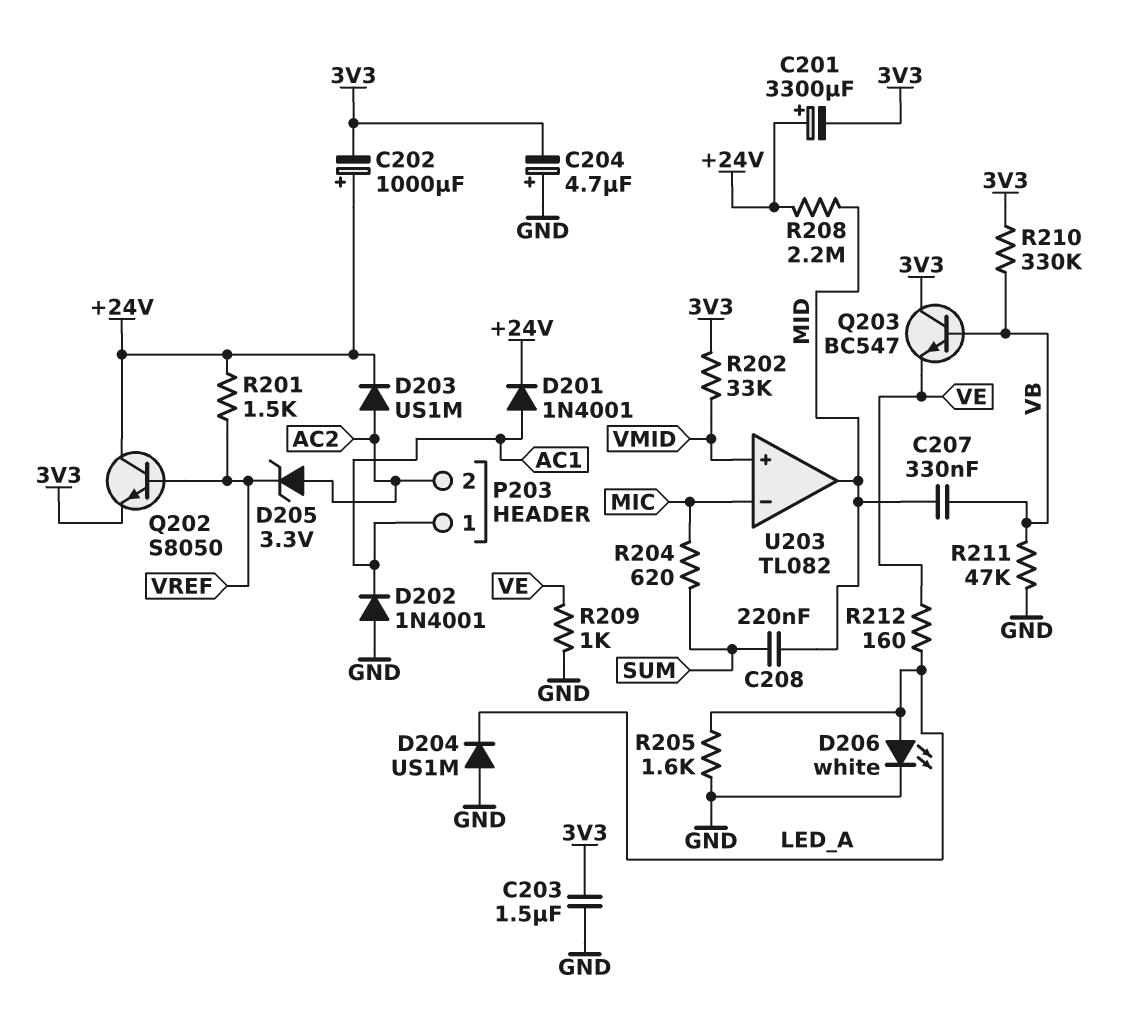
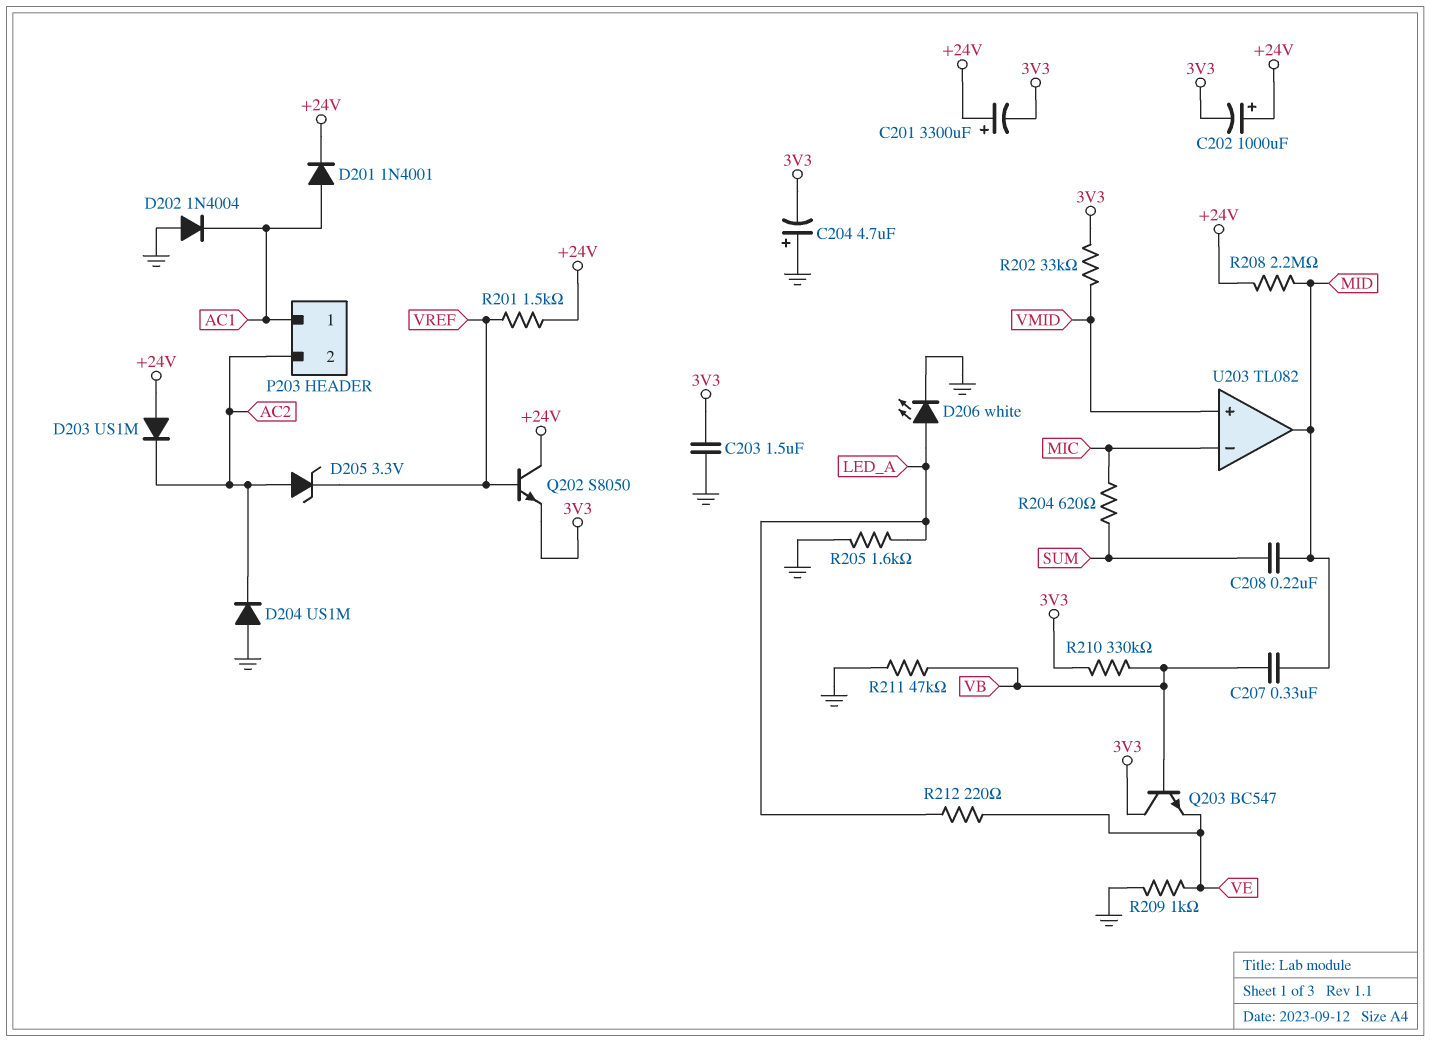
D202: diode 1N4001 (A GND, K AC1) -> diode 1N4004 (A GND, K AC1)
D203: diode US1M (A AC2, K +24V) -> diode US1M (A +24V, K AC2)
D204: diode US1M (A GND, K LED_A) -> diode US1M (A GND, K AC2)
R212: 160 (LED_A, VE) -> 220 (LED_A, VE)

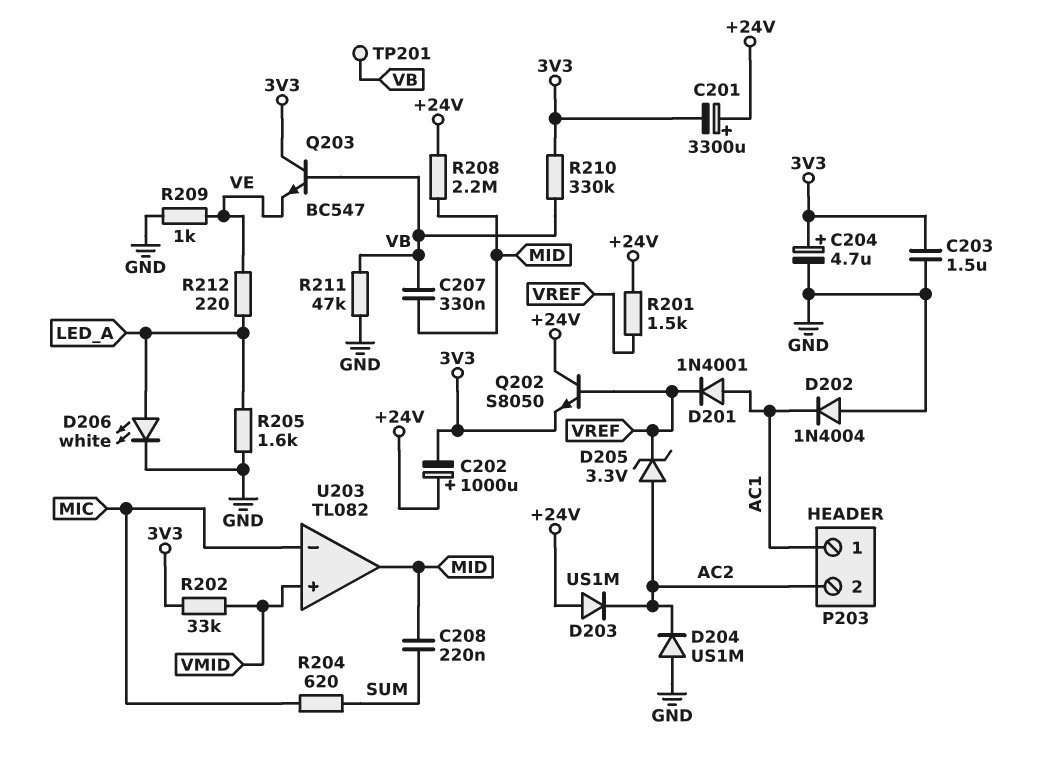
C204: 4.7uF (plus GND, minus 3V3) -> 4.7uF (plus 3V3, minus GND)
D201: diode 1N4001 (A AC1, K +24V) -> diode 1N4001 (A AC1, K VREF)
TP201: none -> test point (VB)

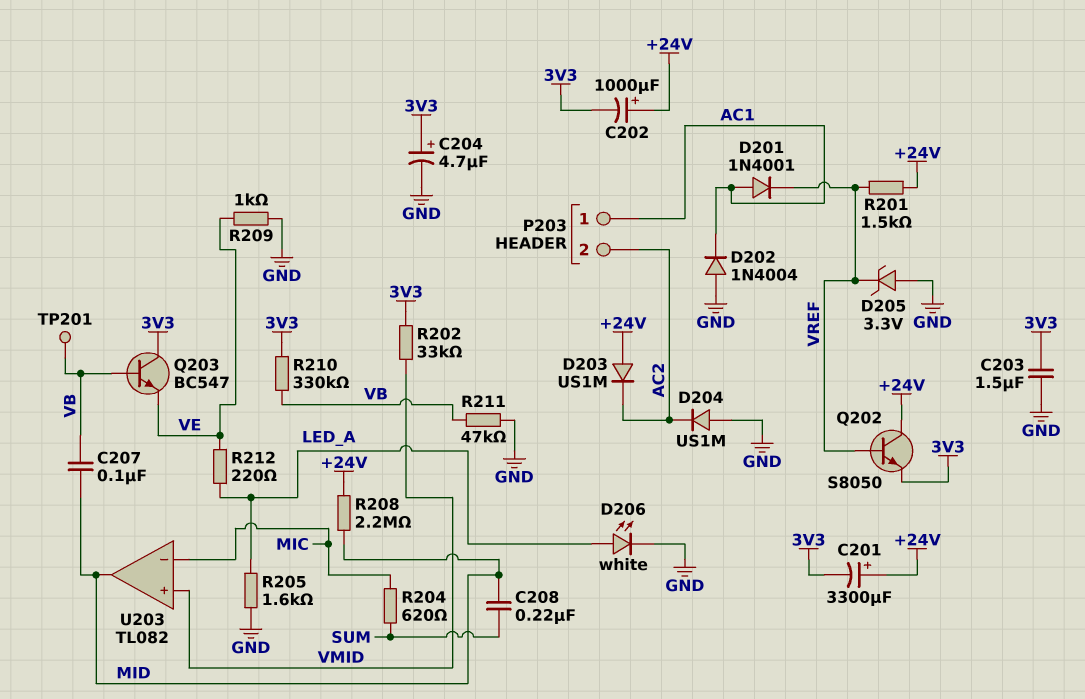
C207: 330nF (MID, VB) -> 100nF (MID, VB)
D205: zener 3.3V (A AC2, K VREF) -> zener 3.3V (A GND, K VREF)

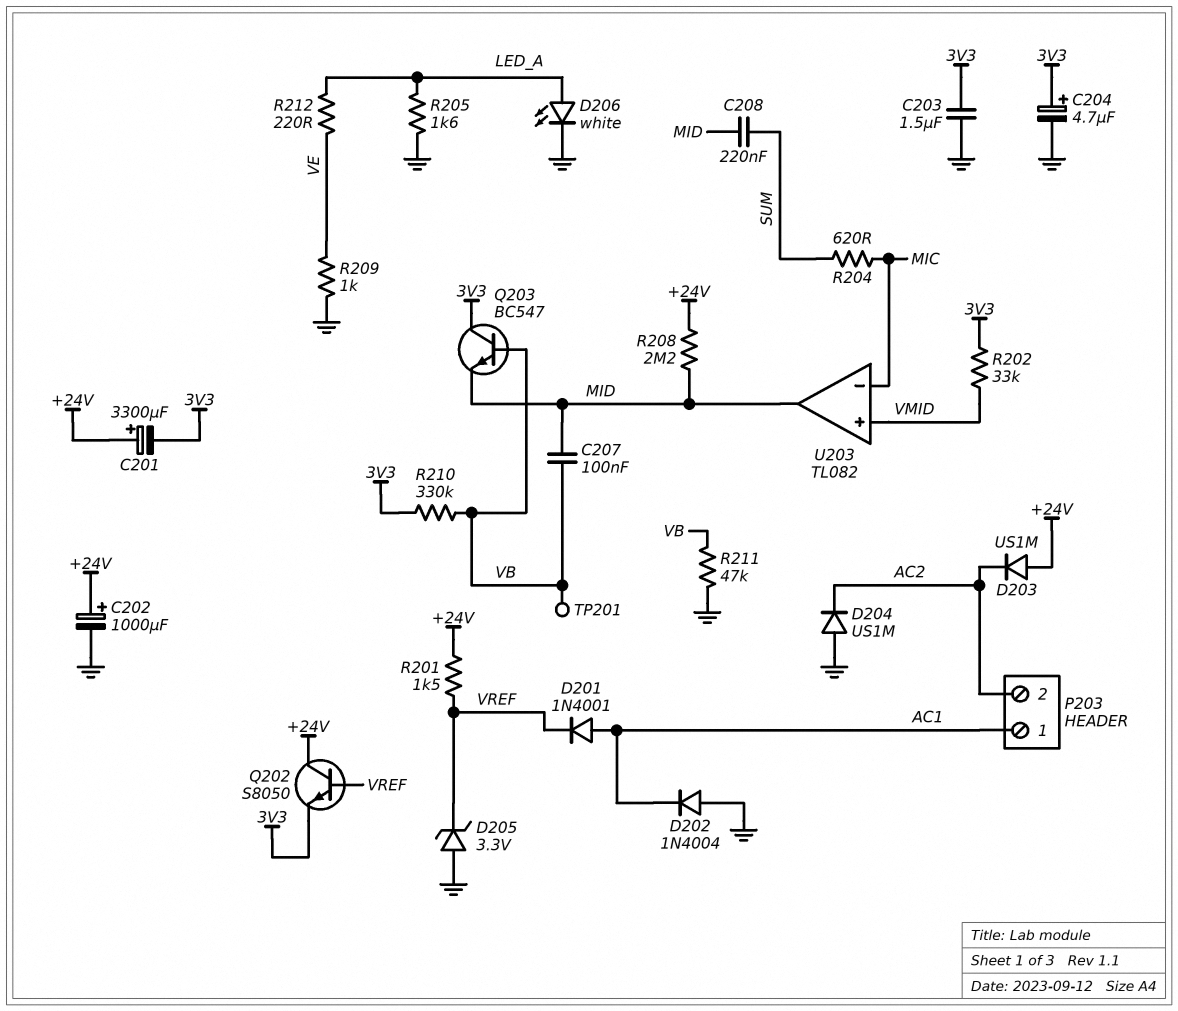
C202: 1000uF (plus +24V, minus 3V3) -> 1000uF (plus +24V, minus GND)
Q203: NPN BC547 (B VB, C 3V3, E VE) -> NPN BC547 (B VB, C 3V3, E MID)

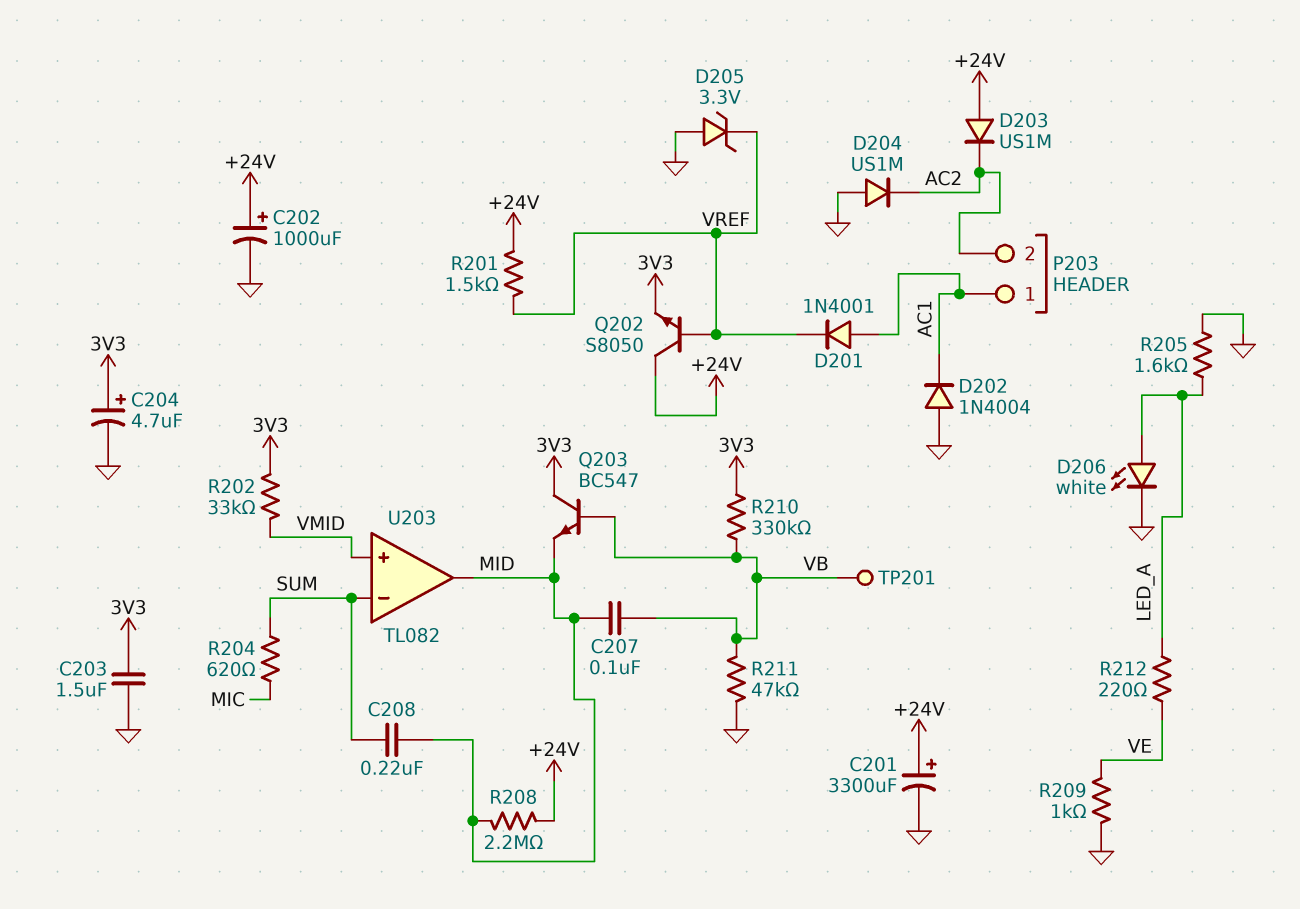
C201: 3300uF (plus +24V, minus 3V3) -> 3300uF (plus +24V, minus GND)
U203 pin in-: MIC -> SUM

